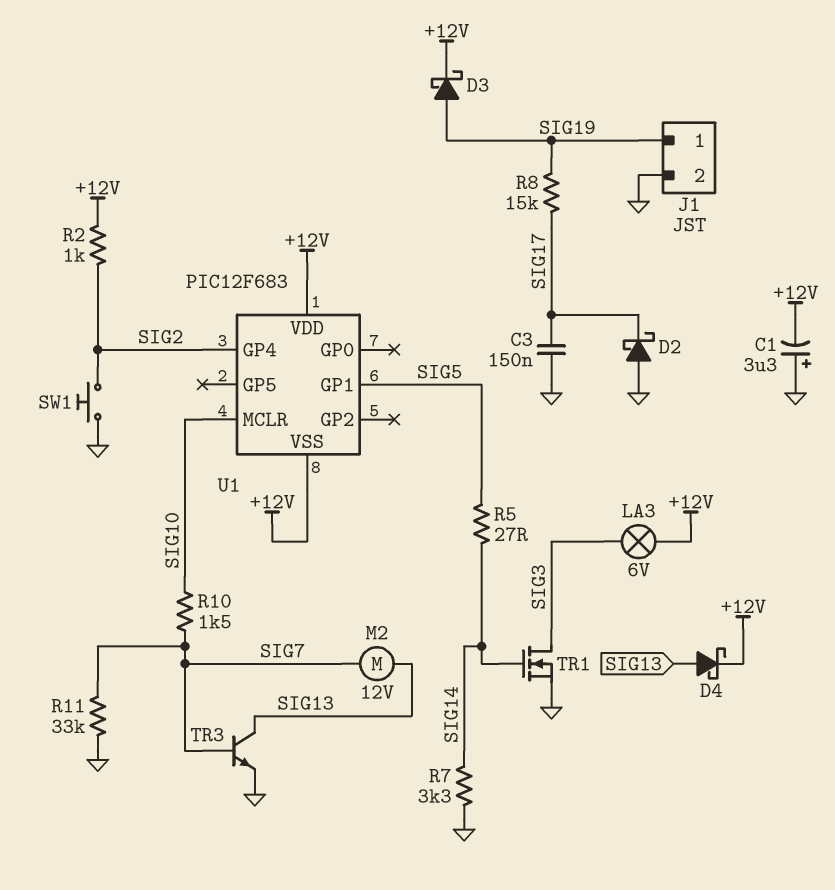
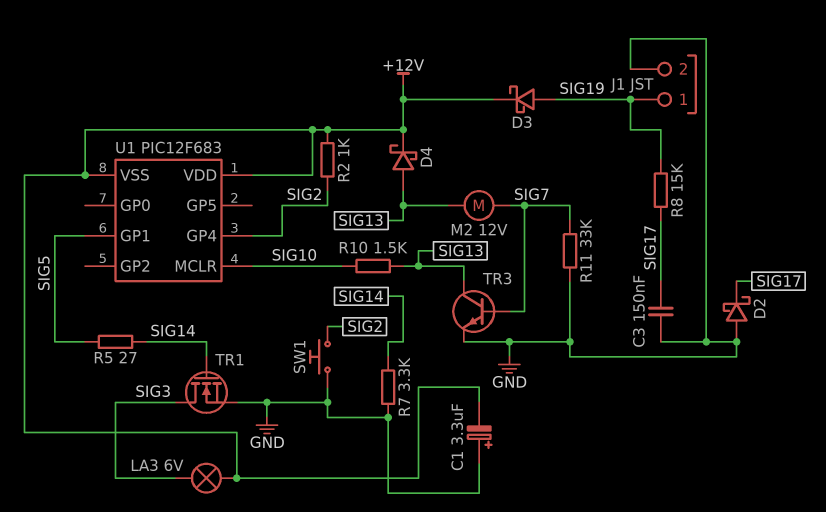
R10: 1.5k (SIG7, SIG10) -> 1.5k (SIG10, SIG13)

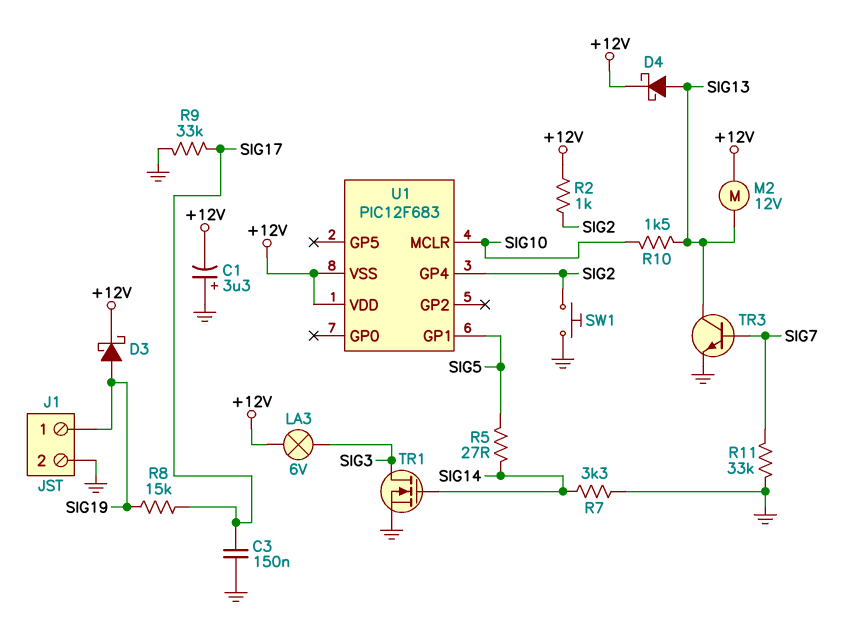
D2: schottky (A GND, K SIG17) -> none
M2: motor 12V (SIG7, SIG13) -> motor 12V (+12V, SIG13)
R9: none -> 33k (GND, SIG17)

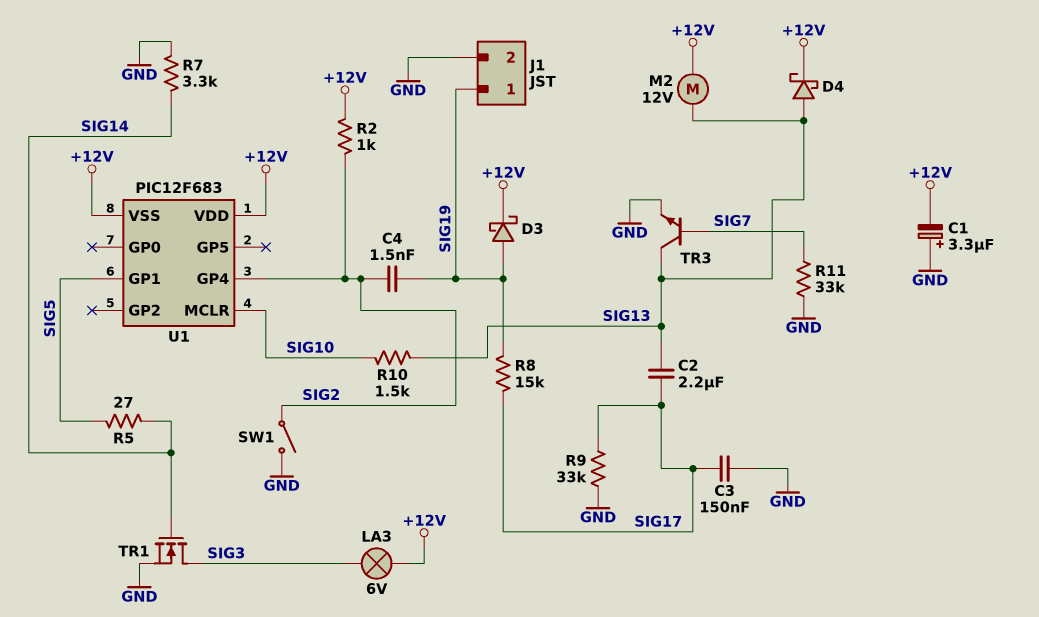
C2: none -> 2.2uF (SIG13, SIG17)
C4: none -> 1.5nF (SIG2, SIG19)
SW1: button (GND, SIG2) -> switch (GND, SIG2)

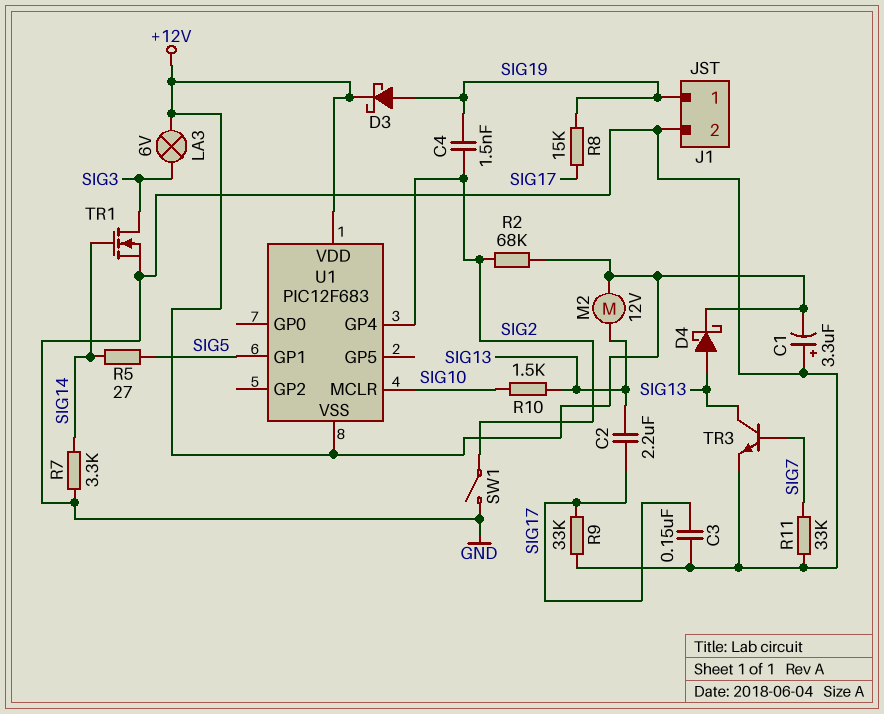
R2: 1k (+12V, SIG2) -> 68k (+12V, SIG2)

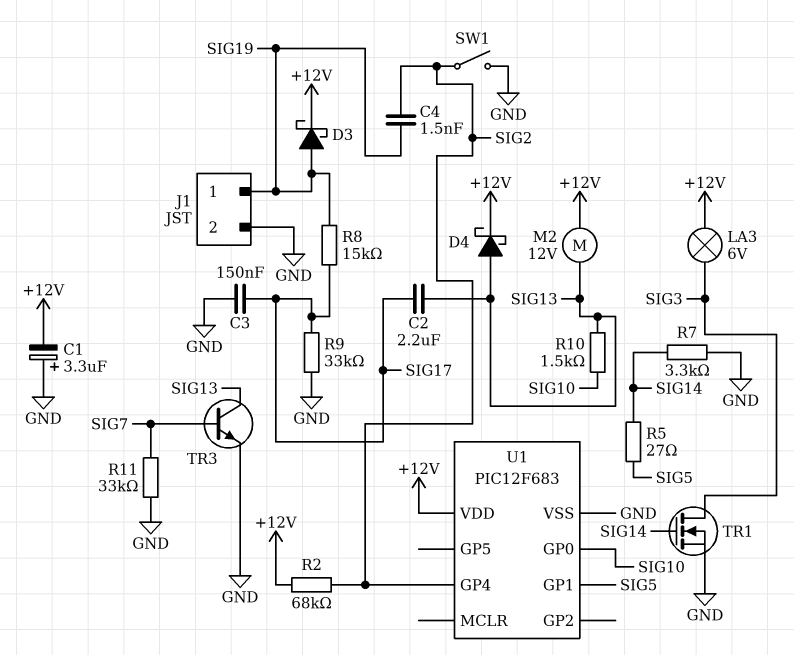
U1 pin GP0: none -> SIG10
U1 pin MCLR: SIG10 -> none
U1 pin VSS: +12V -> GND

